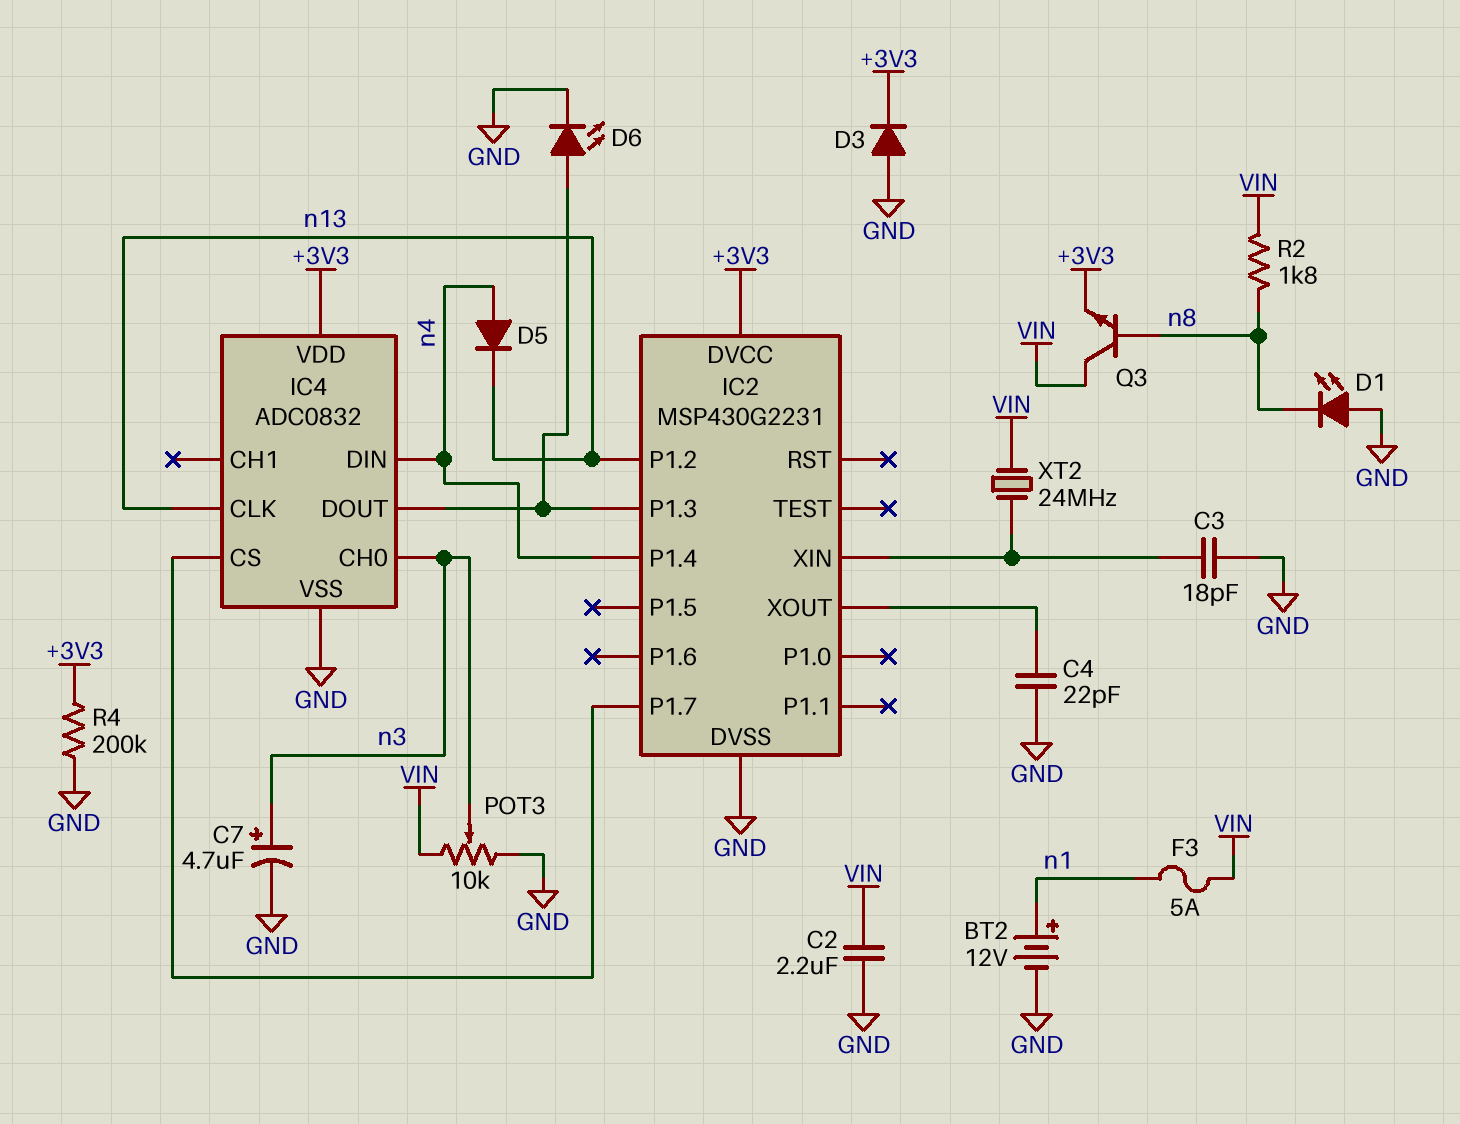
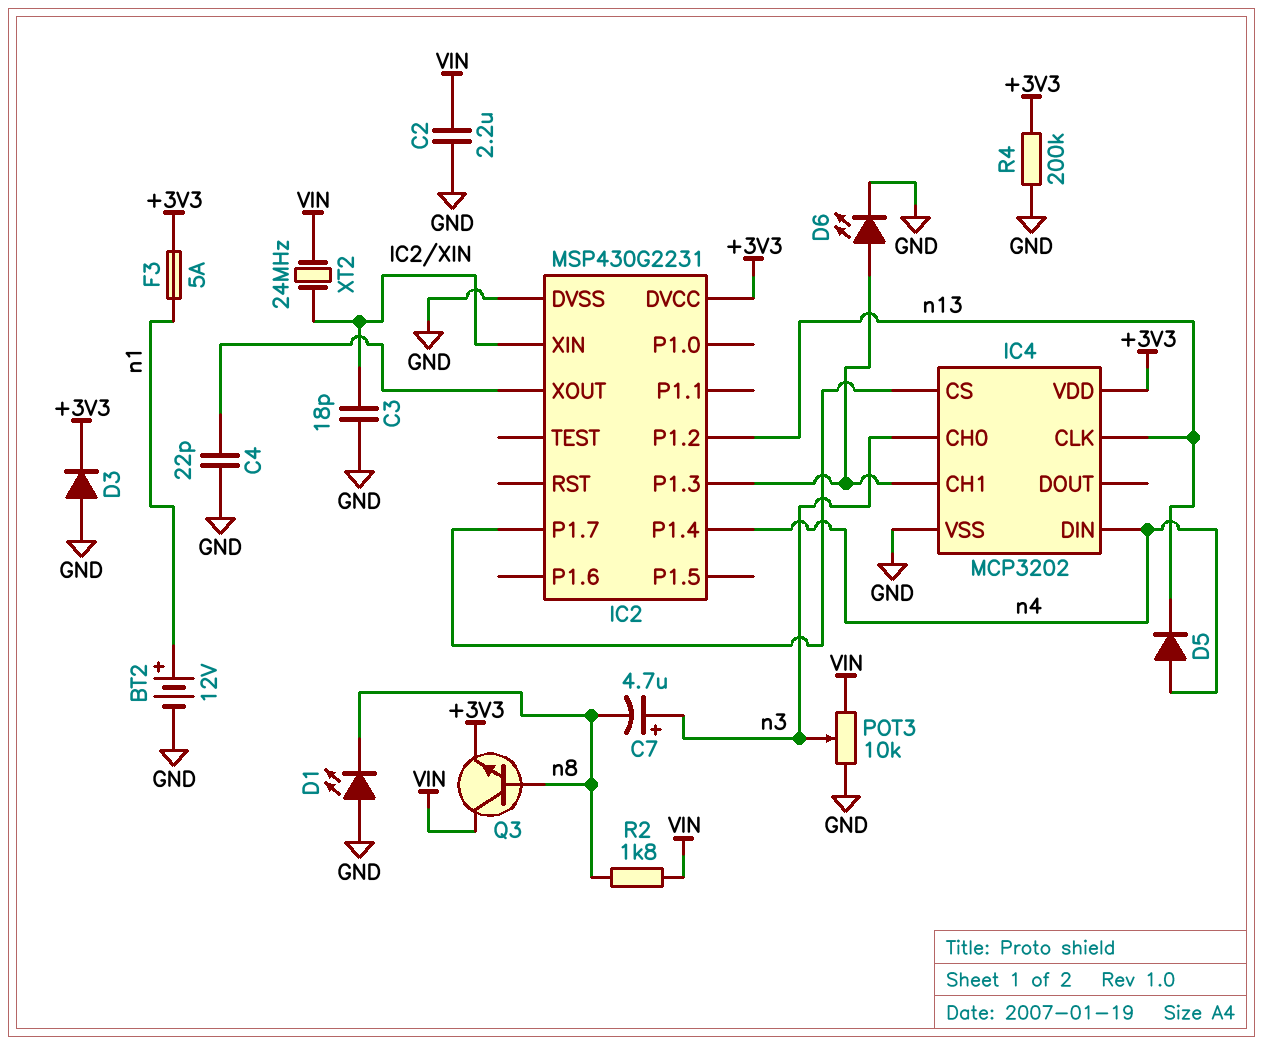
C7: 4.7uF (plus n3, minus GND) -> 4.7uF (plus n3, minus n8)
F3: 5A (VIN, n1) -> 5A (+3V3, n1)
IC4: ADC0832 -> MCP3202
IC4 pin CH1: none -> IC2/P1.3
IC4 pin DOUT: IC2/P1.3 -> none

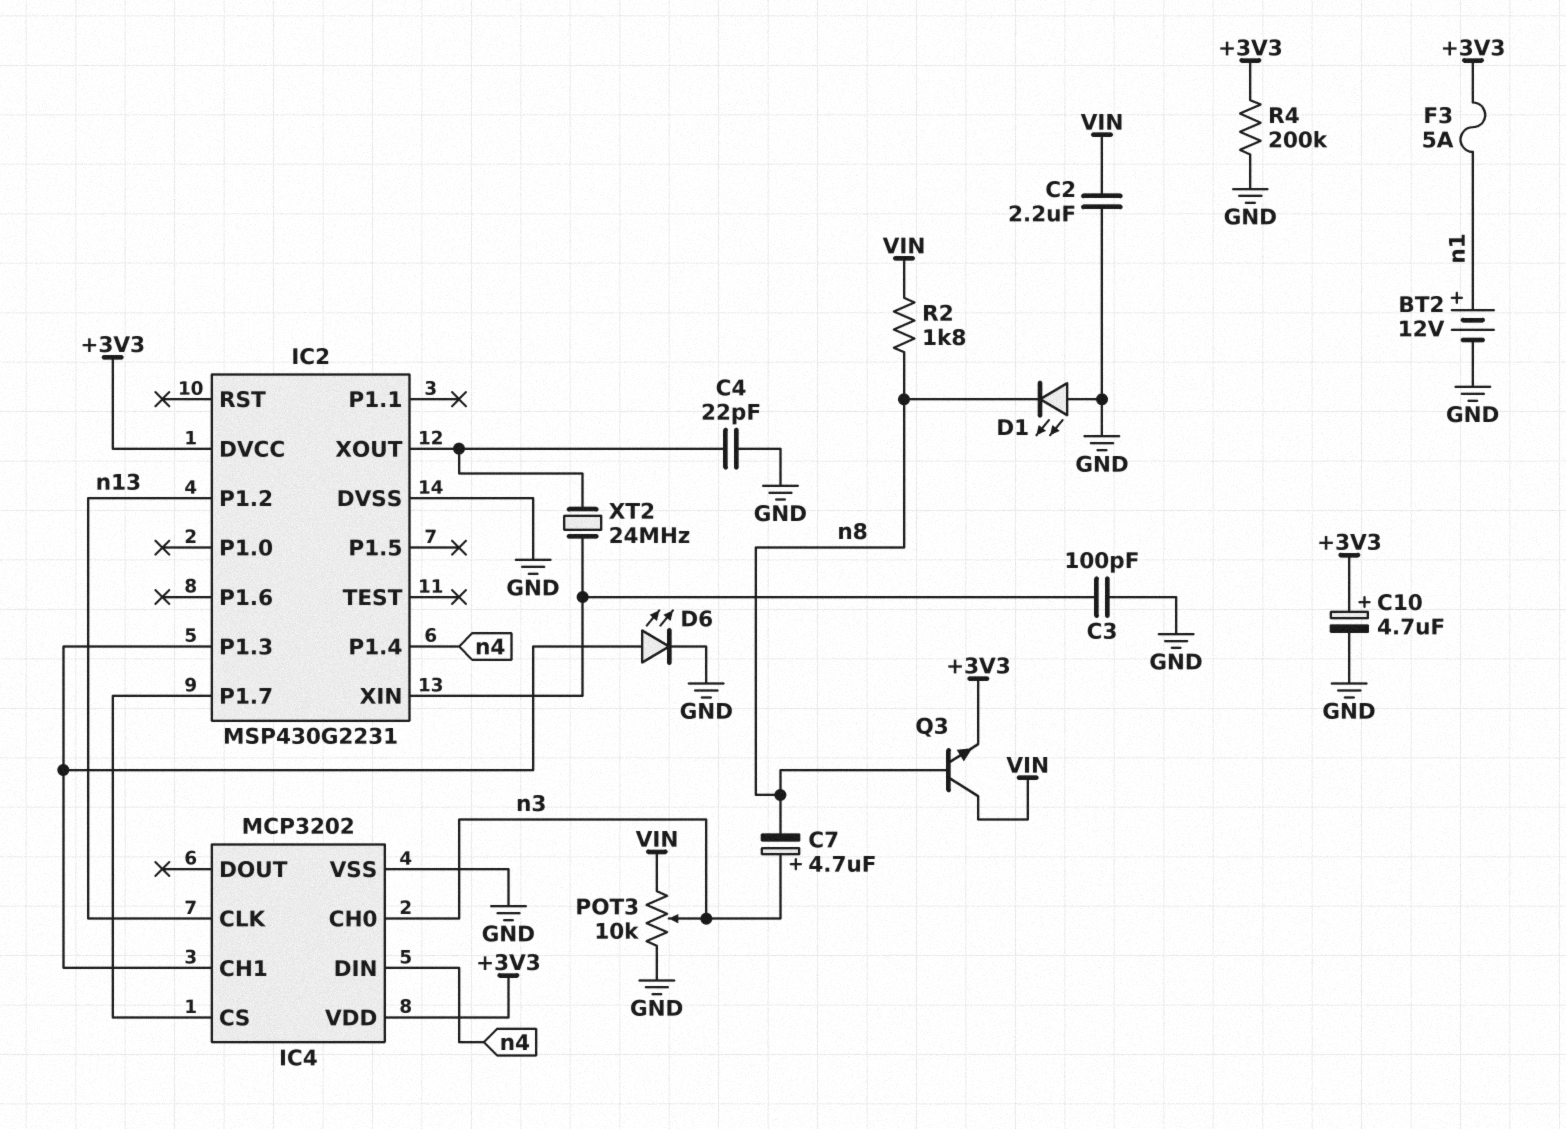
C3: 18pF (GND, IC2/XIN) -> 100pF (GND, IC2/XIN)
C10: none -> 4.7uF (plus +3V3, minus GND)
D3: diode (A GND, K +3V3) -> none
D5: diode (A n4, K n13) -> none
XT2: 24MHz (IC2/XIN, VIN) -> 24MHz (IC2/XIN, IC2/XOUT)

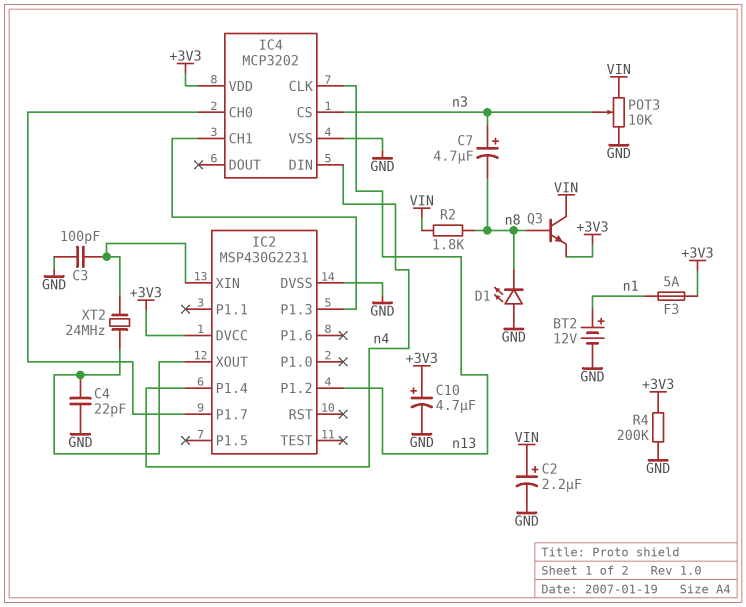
C2: 2.2uF (GND, VIN) -> 2.2uF (plus VIN, minus GND)
D6: LED (A IC2/P1.3, K GND) -> none
IC4 pin CH0: n3 -> IC2/P1.7
IC4 pin CS: IC2/P1.7 -> n3

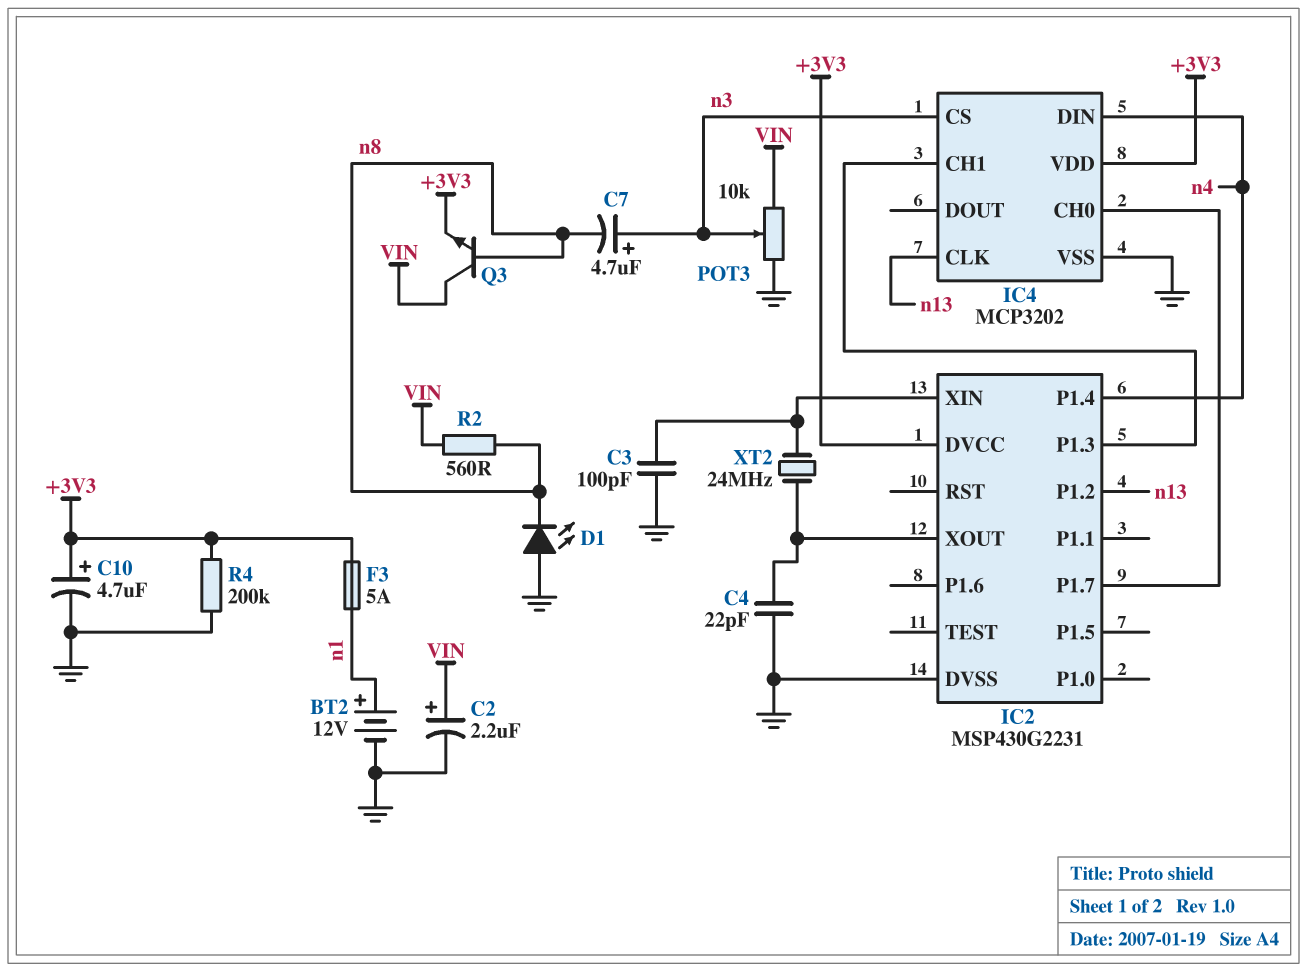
R2: 1.8k (VIN, n8) -> 560 (VIN, n8)

